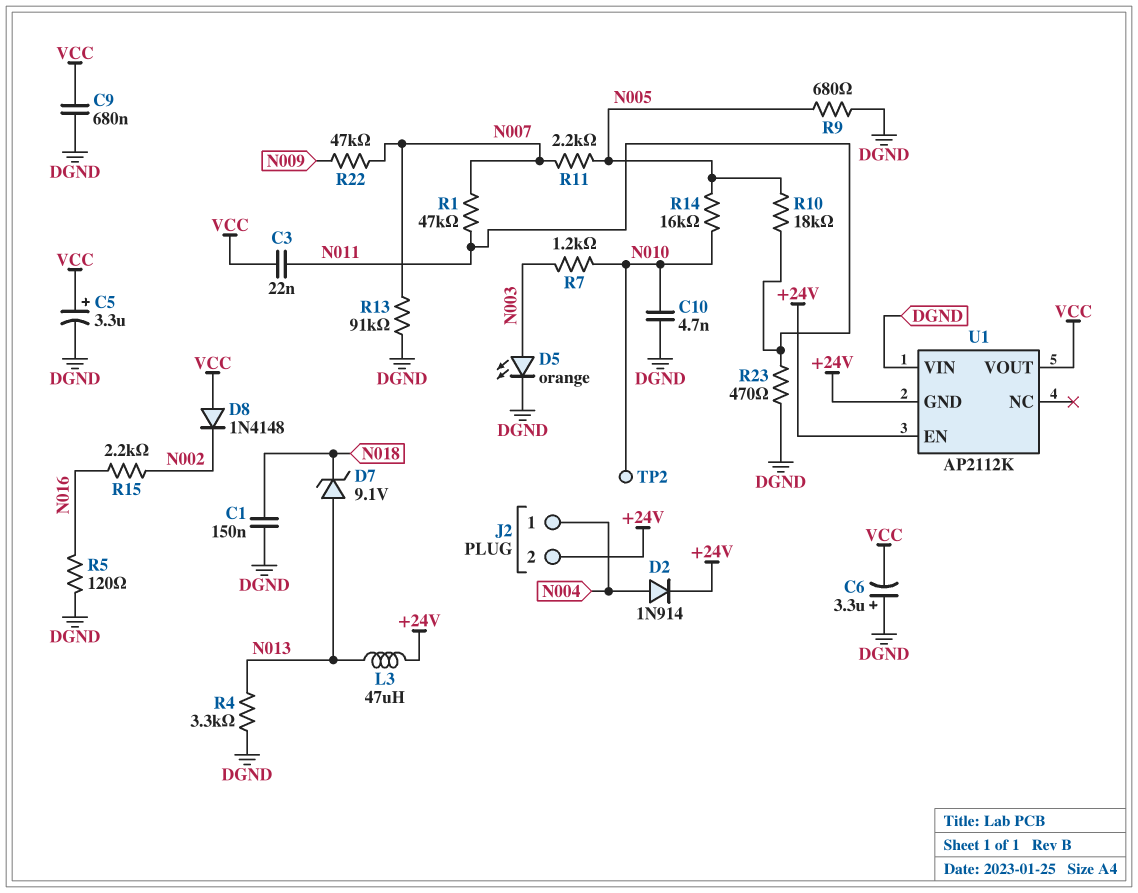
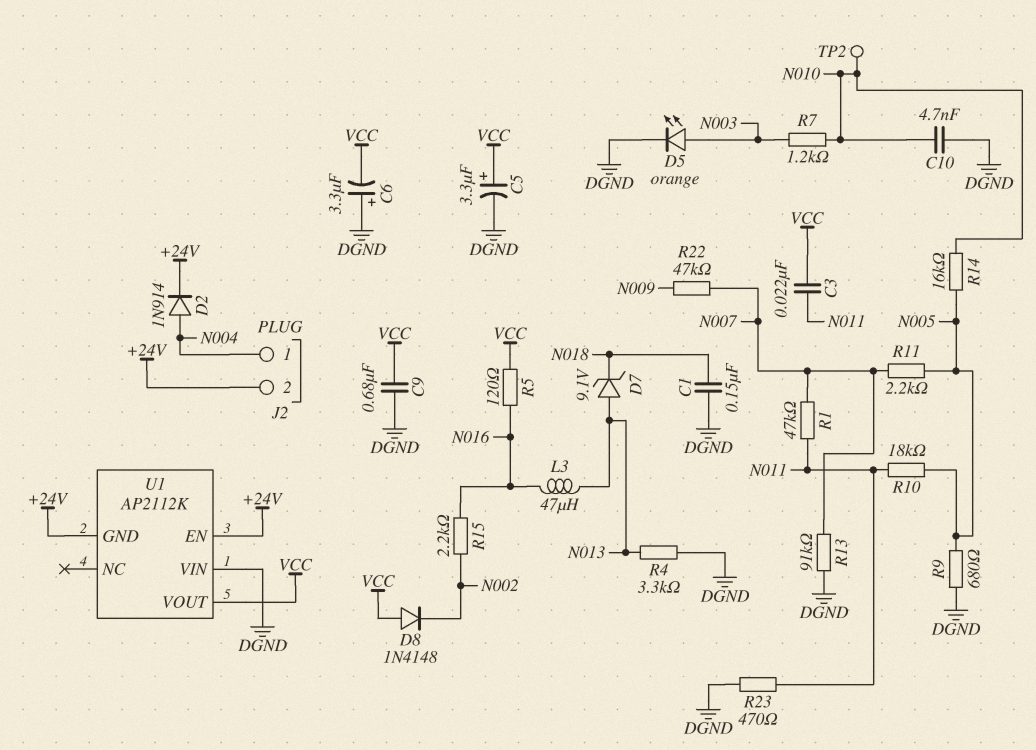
L3: 47uH (+24V, N013) -> 47uH (N013, N016)
R5: 120 (DGND, N016) -> 120 (N016, VCC)

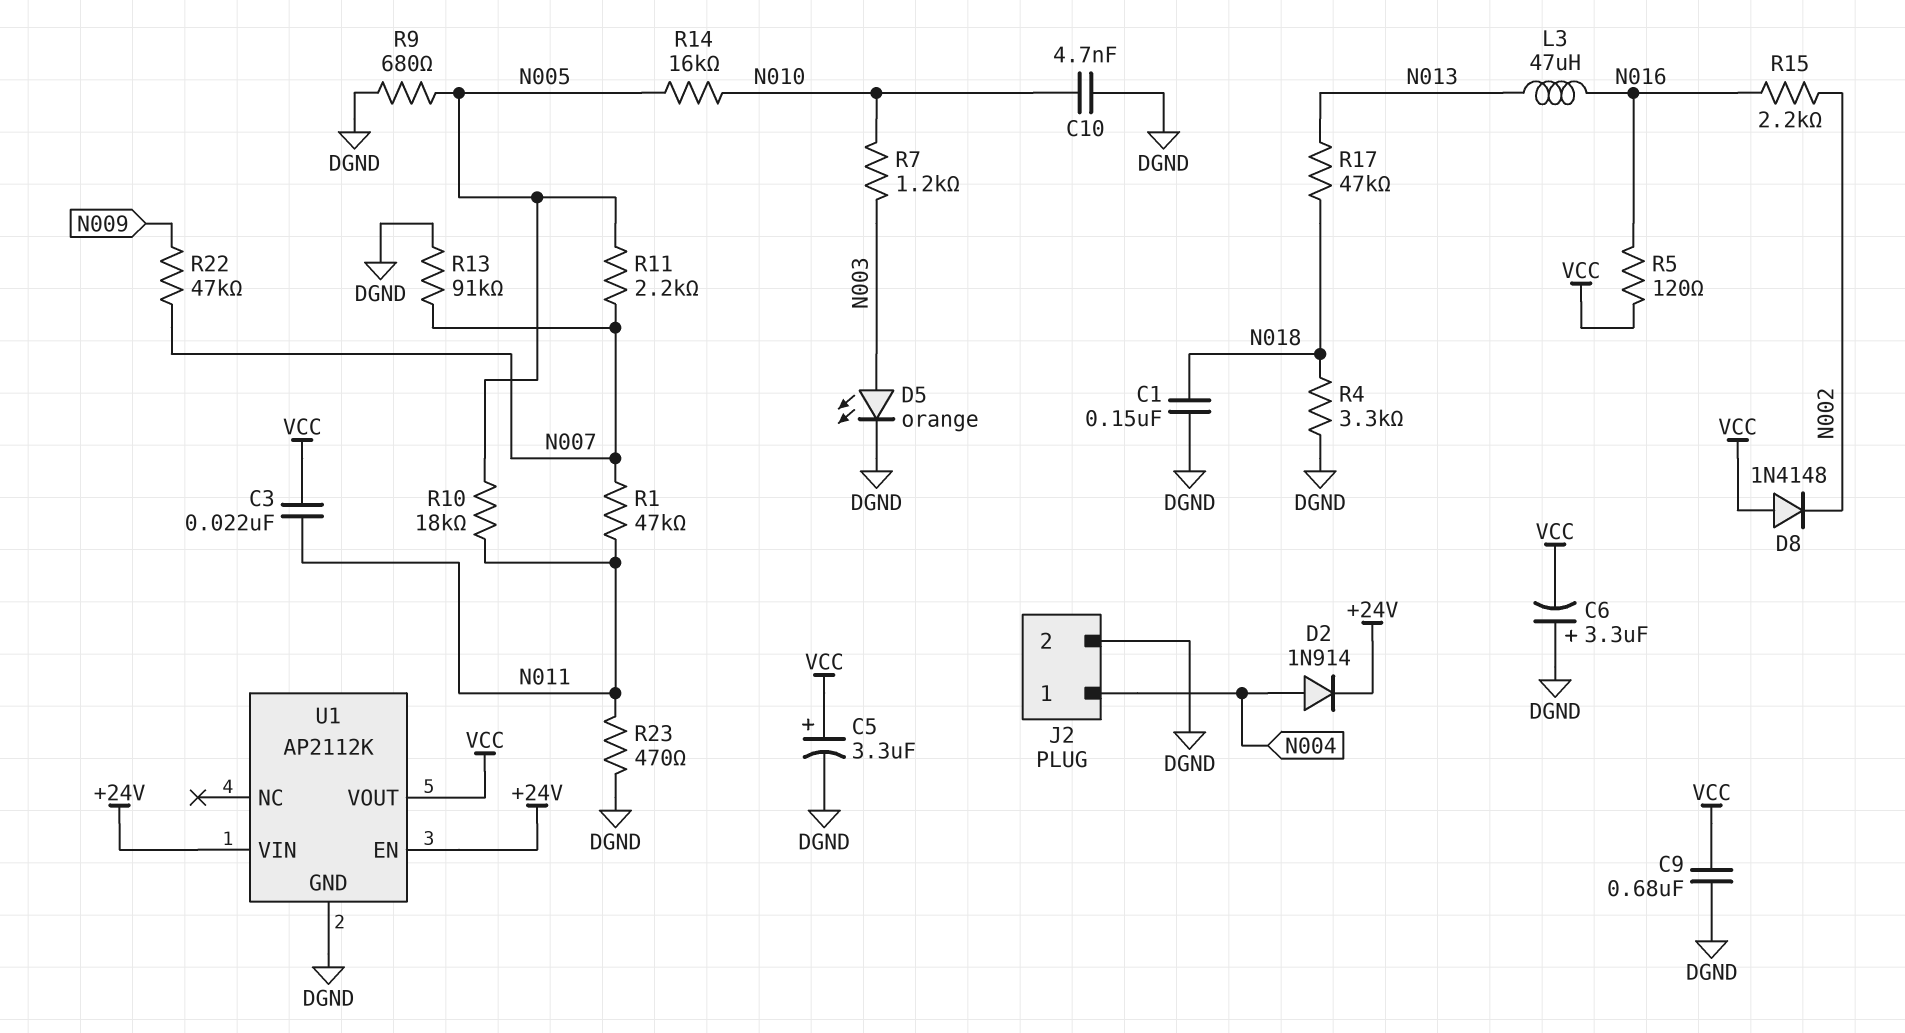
D7: zener 9.1V (A N013, K N018) -> none
J2 pin 2: +24V -> DGND
R4: 3.3k (DGND, N013) -> 3.3k (DGND, N018)
R17: none -> 47k (N013, N018)
TP2: test point (N010) -> none
U1 pin GND: +24V -> DGND
U1 pin VIN: DGND -> +24V

